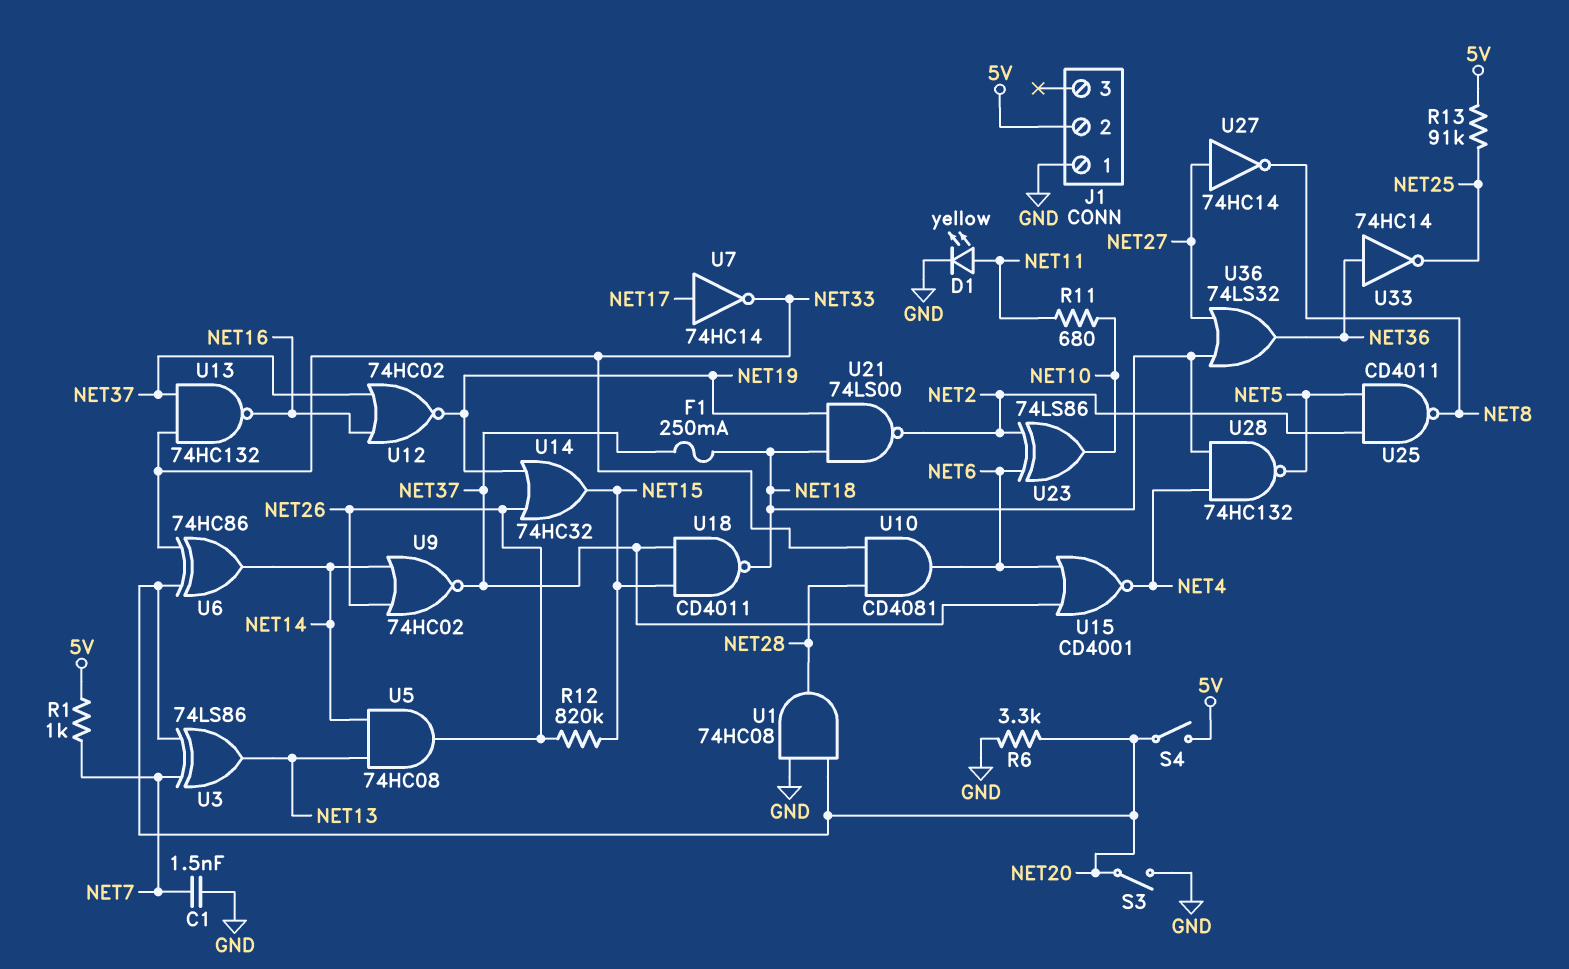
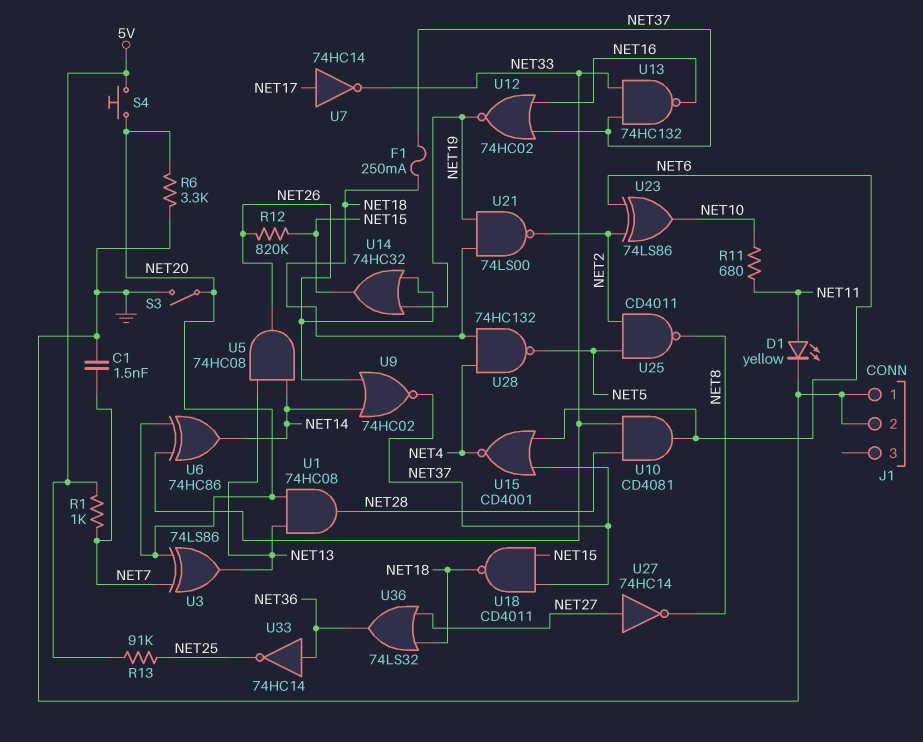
J1 pin 2: 5V -> GND
S4: switch (5V, NET20) -> button (5V, NET20)
U1: AND 74HC08 (in GND, in NET20, out NET28) -> AND 74HC08 (in NET13, in NET20, out NET28)

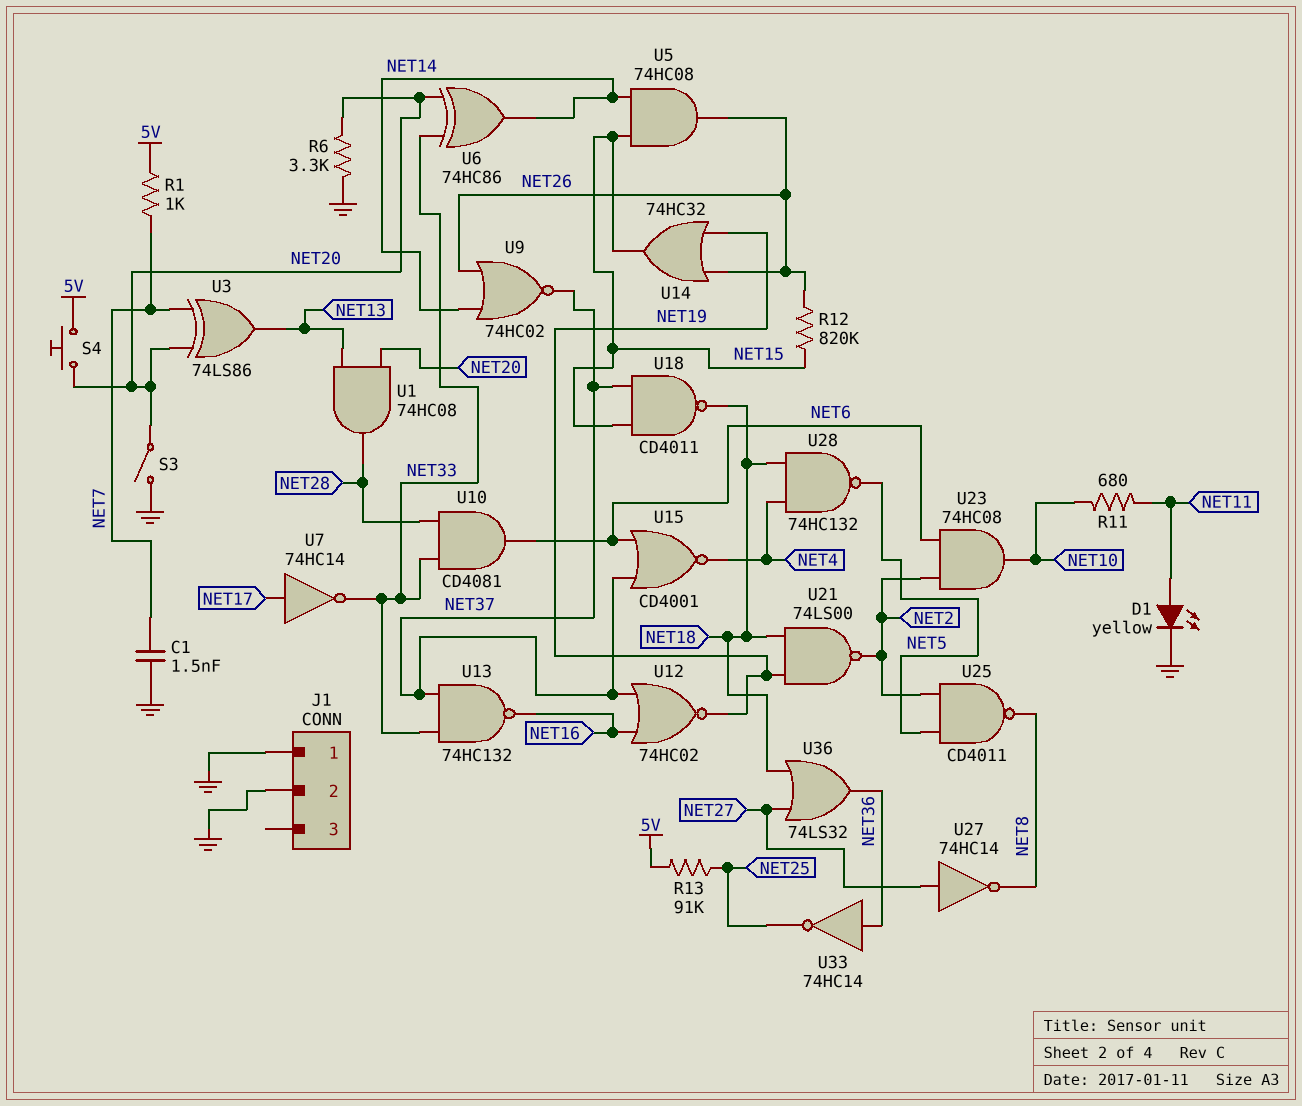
F1: 250mA (NET18, NET37) -> none
U5: AND 74HC08 (in NET13, in NET14, out NET26) -> AND 74HC08 (in NET14, in NET15, out NET26)
U23: XOR 74LS86 (in NET2, in NET6, out NET10) -> AND 74HC08 (in NET2, in NET6, out NET10)

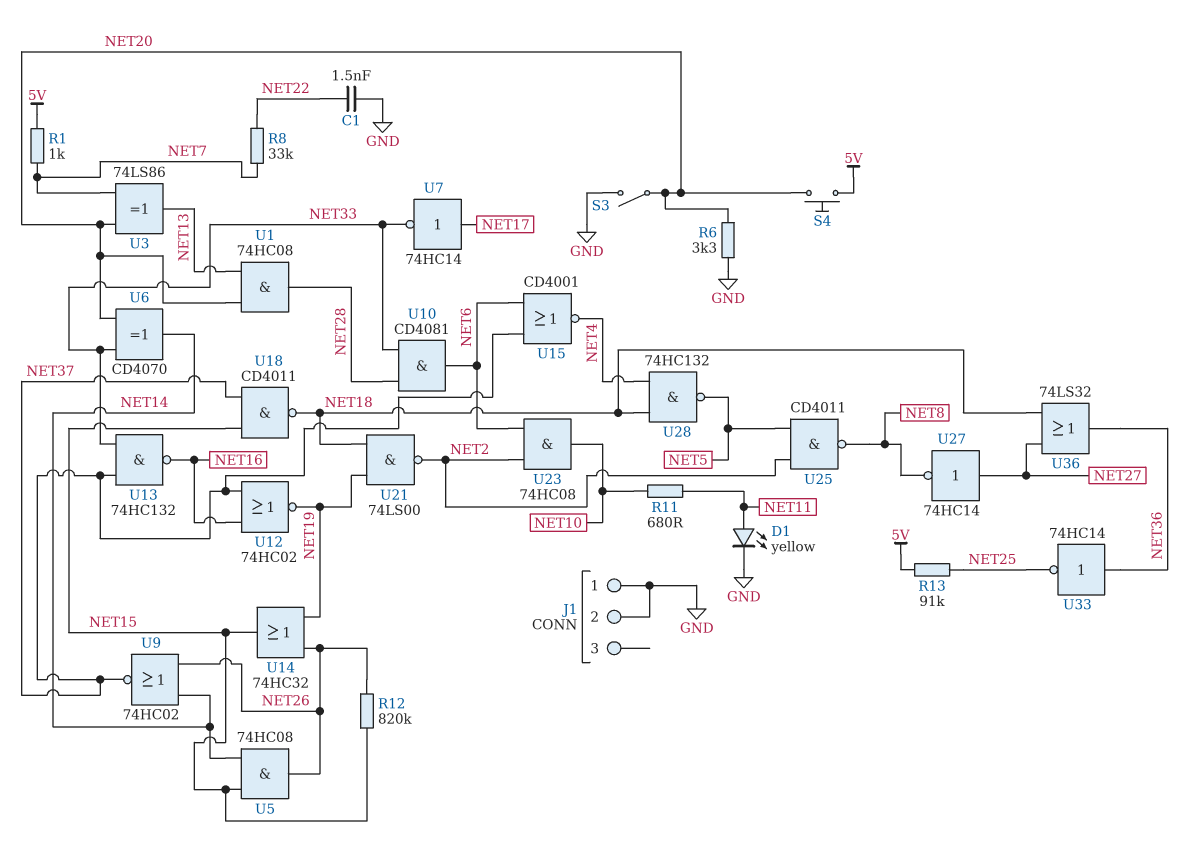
C1: 1.5nF (GND, NET7) -> 1.5nF (GND, NET22)
R8: none -> 33k (NET7, NET22)
U6: XOR 74HC86 (in NET20, in NET33, out NET14) -> XOR CD4070 (in NET20, in NET33, out NET14)

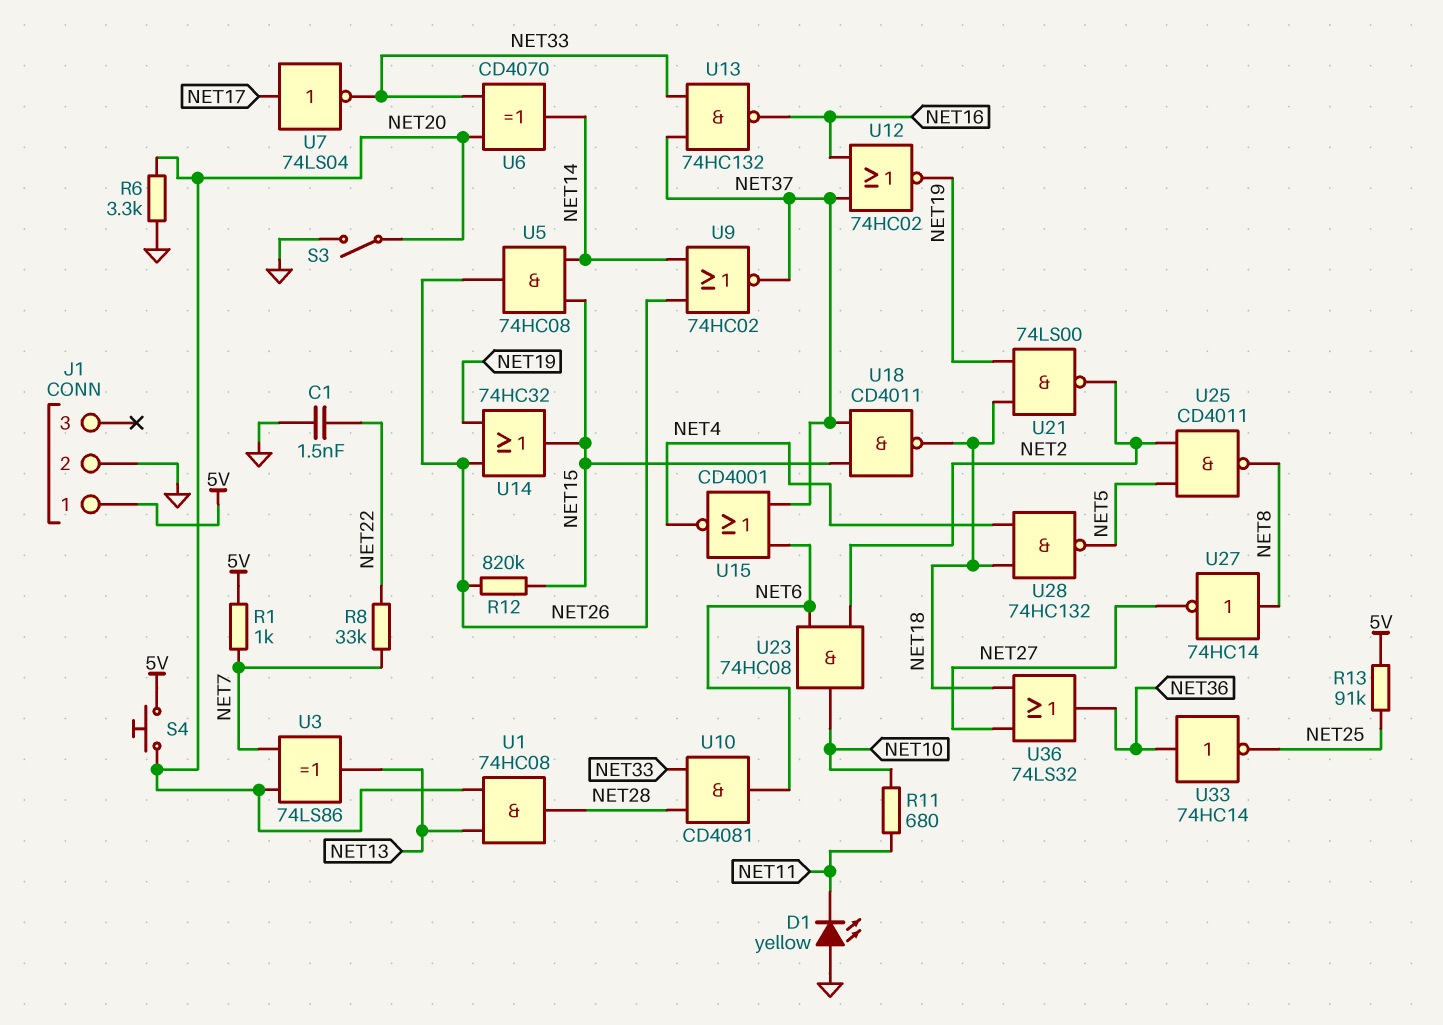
D1: LED yellow (A NET11, K GND) -> LED yellow (A GND, K NET11)
J1 pin 1: GND -> 5V
U7: NOT 74HC14 (in NET17, out NET33) -> NOT 74LS04 (in NET17, out NET33)
U27: NOT 74HC14 (in NET27, out NET8) -> NOT 74HC14 (in NET8, out NET27)

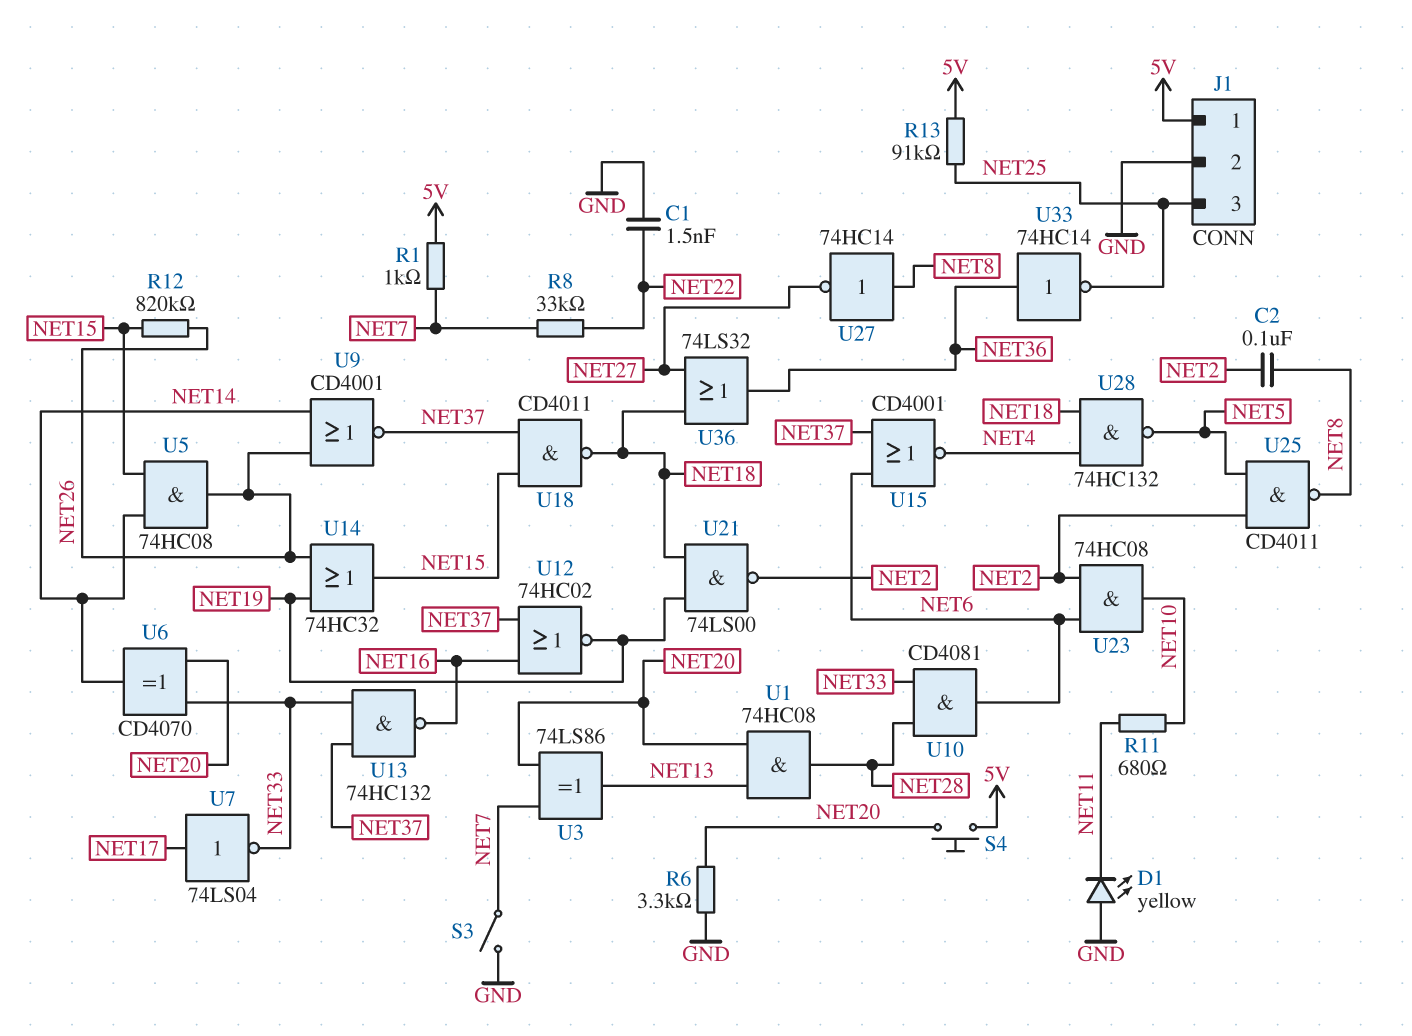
C2: none -> 100nF (NET2, NET8)
J1 pin 3: none -> NET25
S3: switch (GND, NET20) -> switch (GND, NET7)
U9: NOR 74HC02 (in NET14, in NET26, out NET37) -> NOR CD4001 (in NET14, in NET26, out NET37)

